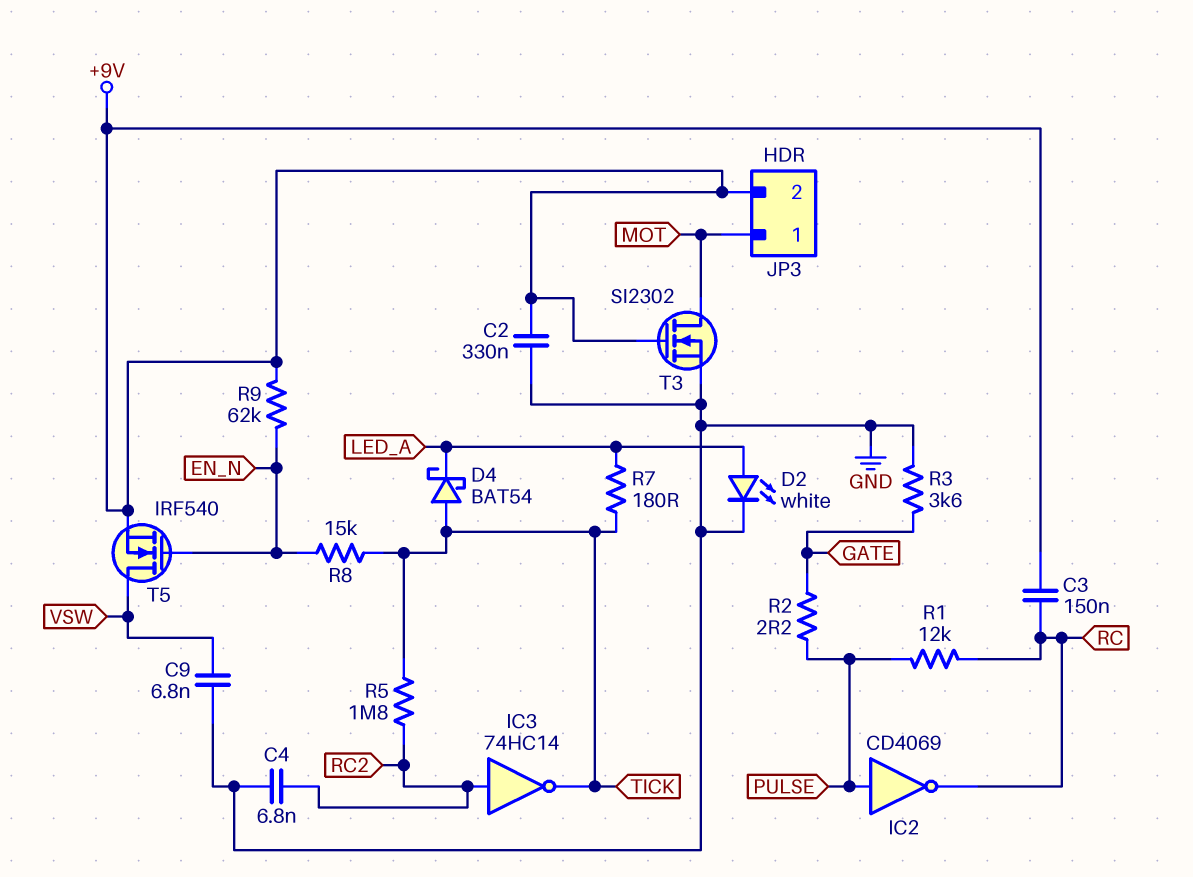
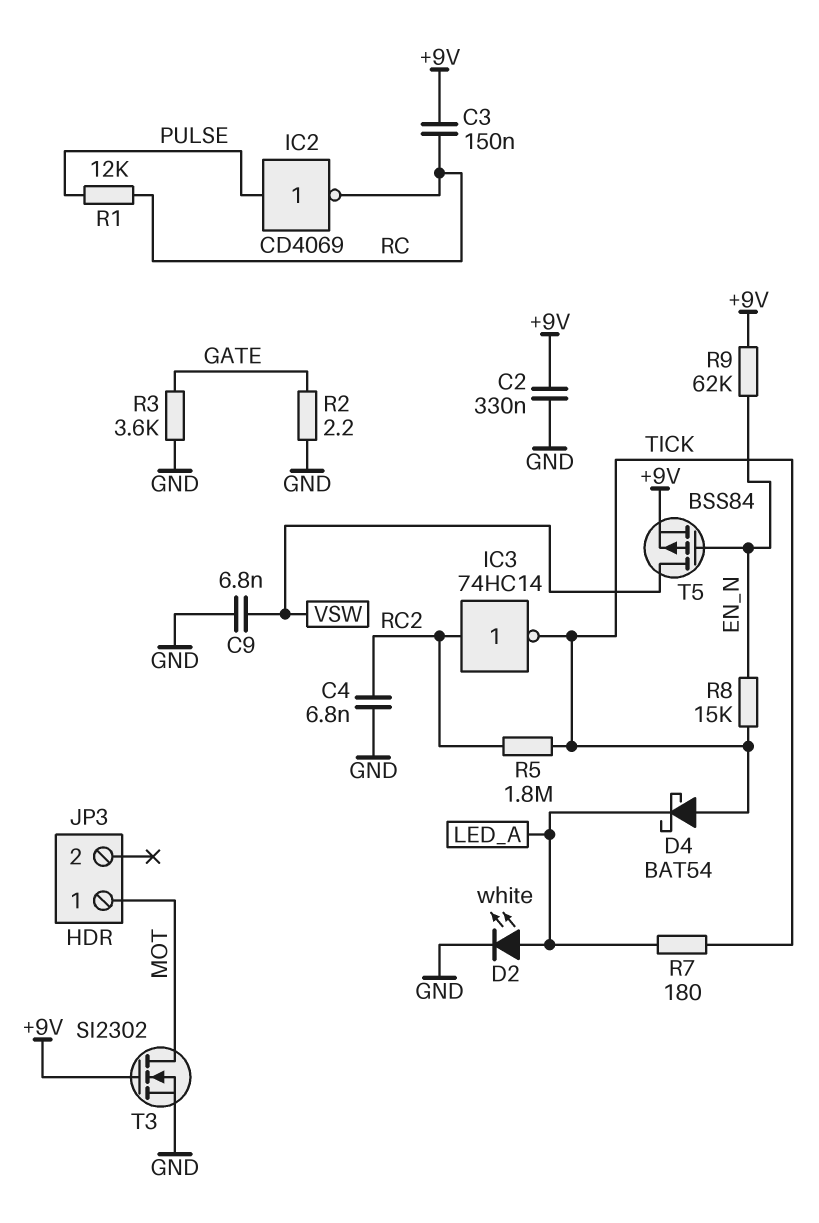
JP3 pin 2: +9V -> none
R2: 2.2 (GATE, PULSE) -> 2.2 (GATE, GND)
T5: NMOS IRF540 (G EN_N, D VSW, S +9V) -> PMOS BSS84 (G EN_N, D VSW, S +9V)

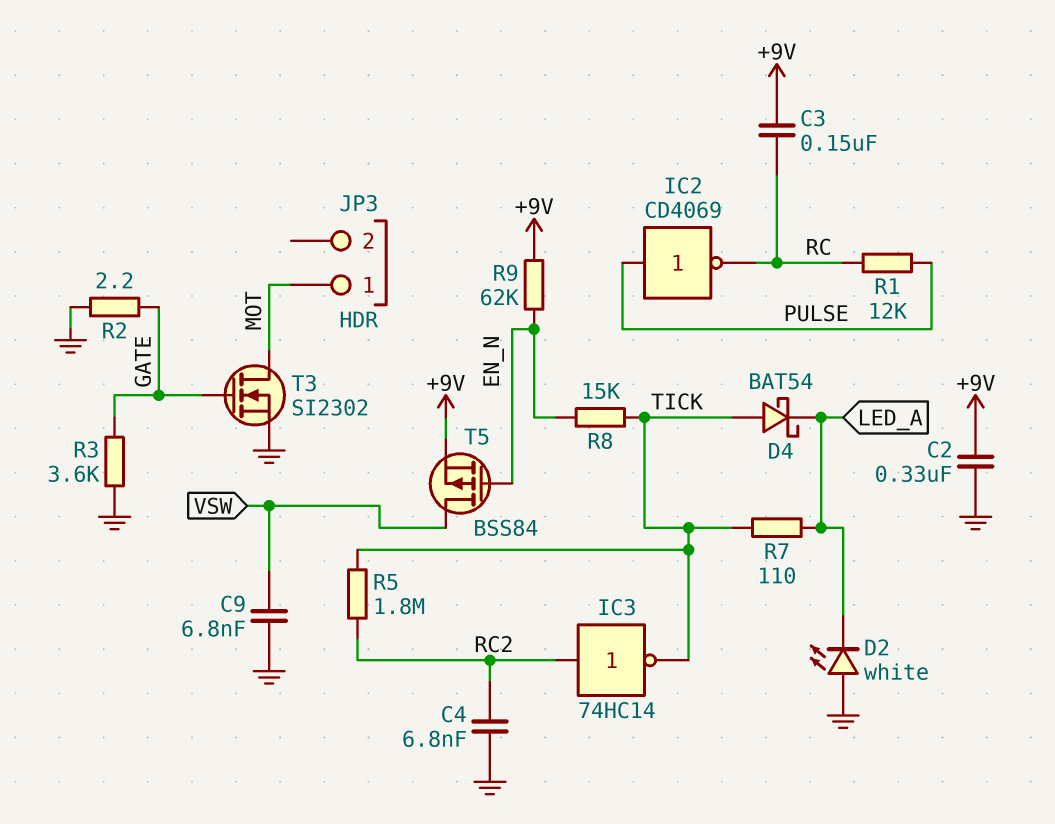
D2: LED white (A LED_A, K GND) -> LED white (A GND, K LED_A)
R7: 180 (LED_A, TICK) -> 110 (LED_A, TICK)
T3: NMOS SI2302 (G +9V, D MOT, S GND) -> NMOS SI2302 (G GATE, D MOT, S GND)

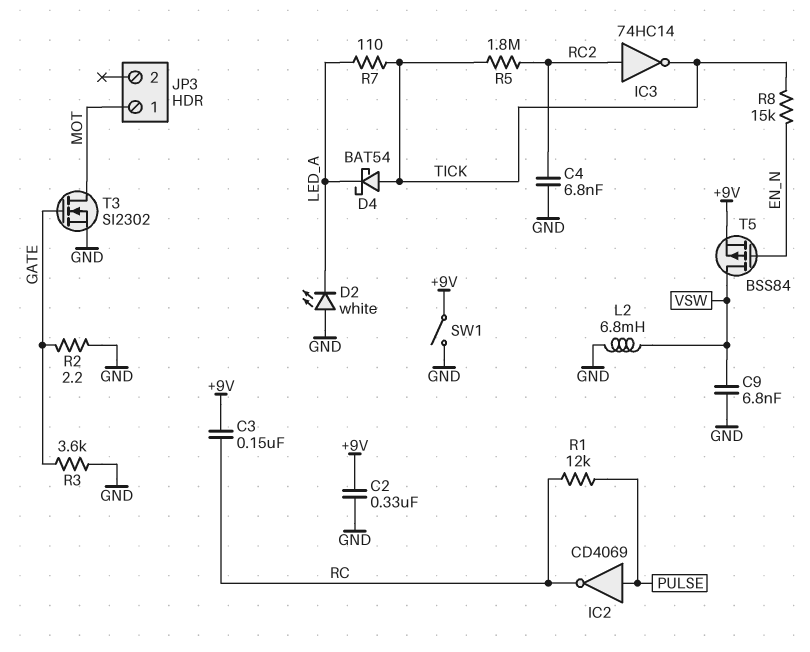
L2: none -> 6.8mH (GND, VSW)
R9: 62k (+9V, EN_N) -> none
SW1: none -> switch (+9V, GND)

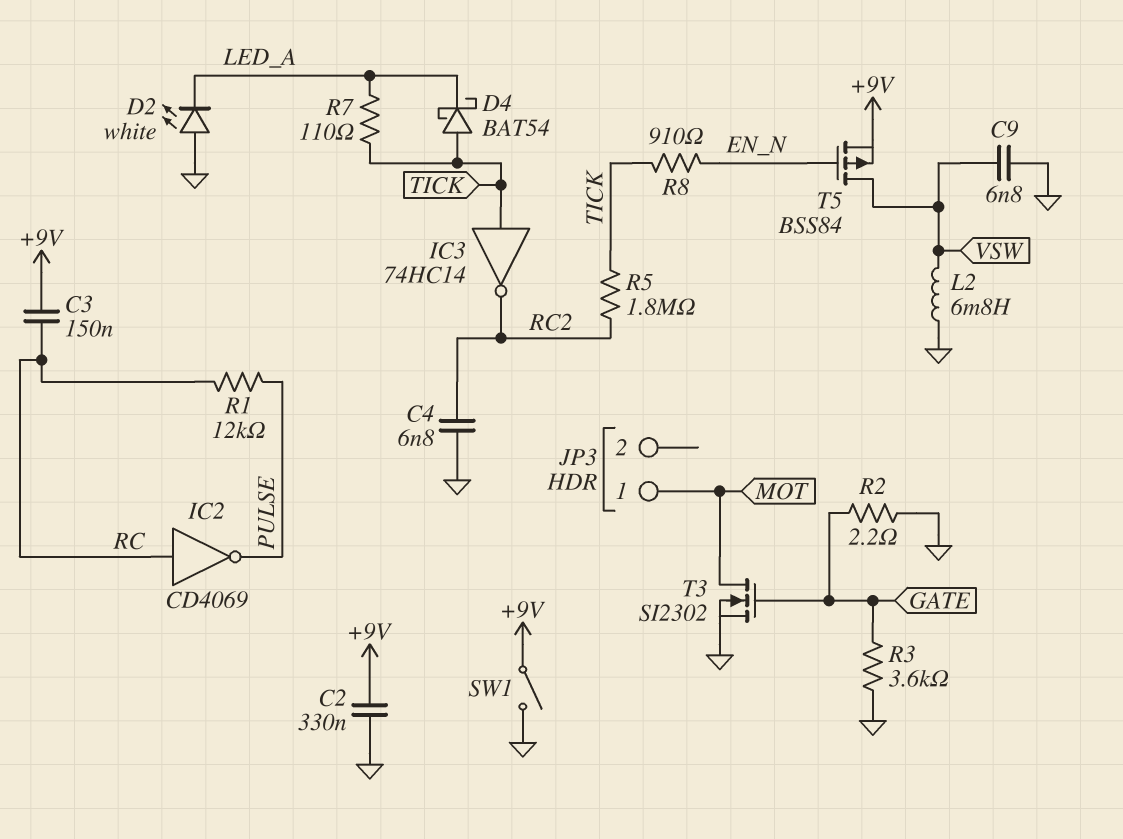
IC2: NOT CD4069 (in PULSE, out RC) -> NOT CD4069 (in RC, out PULSE)
IC3: NOT 74HC14 (in RC2, out TICK) -> NOT 74HC14 (in TICK, out RC2)
R8: 15k (EN_N, TICK) -> 910 (EN_N, TICK)

